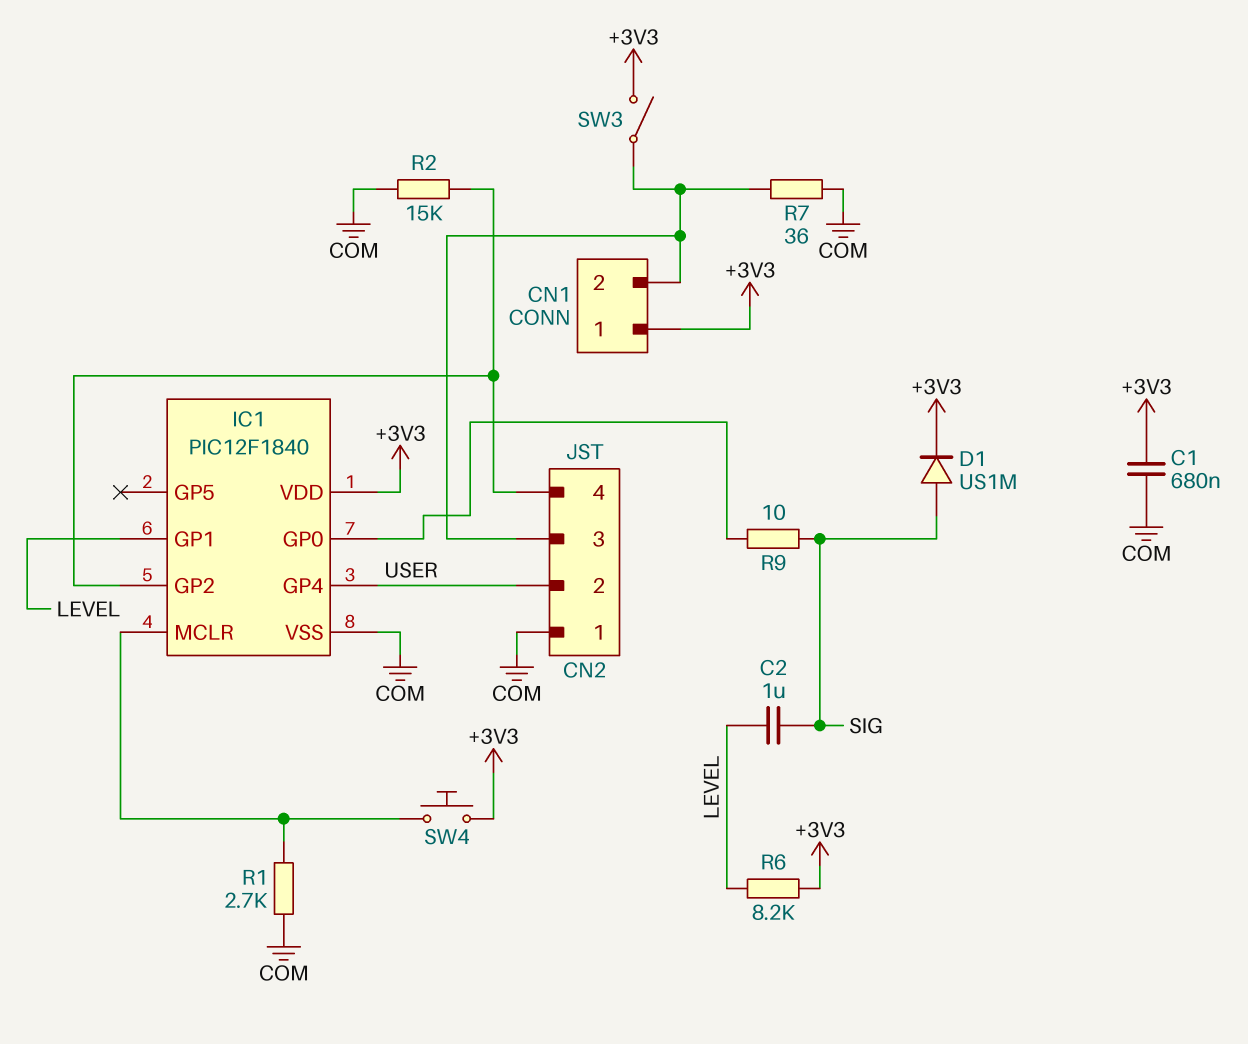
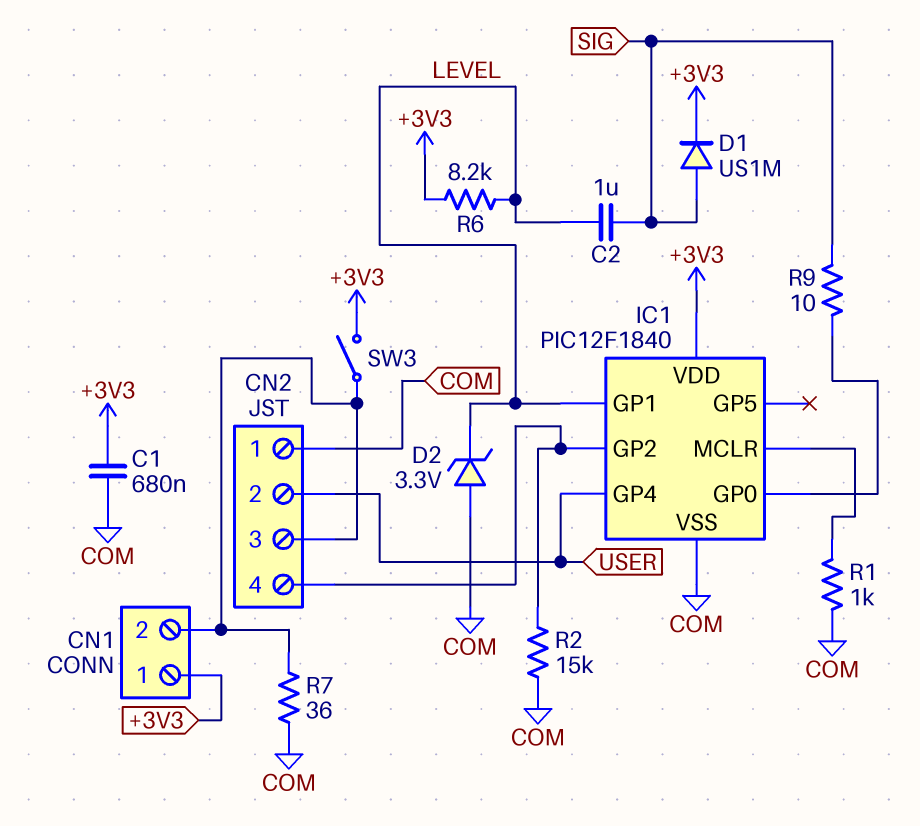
D2: none -> zener 3.3V (A COM, K LEVEL)
R1: 2.7k (COM, IC1/MCLR) -> 1k (COM, IC1/MCLR)
SW4: button (+3V3, IC1/MCLR) -> none

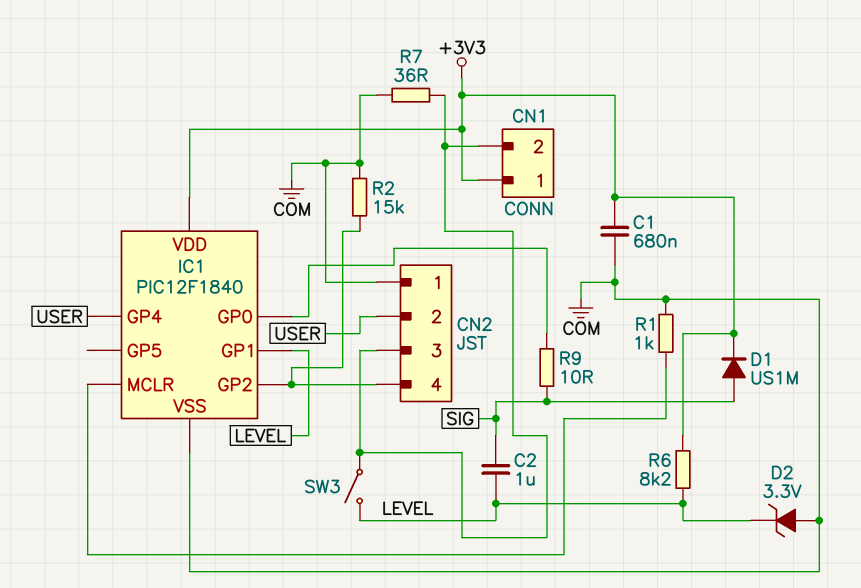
SW3: switch (+3V3, CN1/2) -> switch (CN1/2, LEVEL)

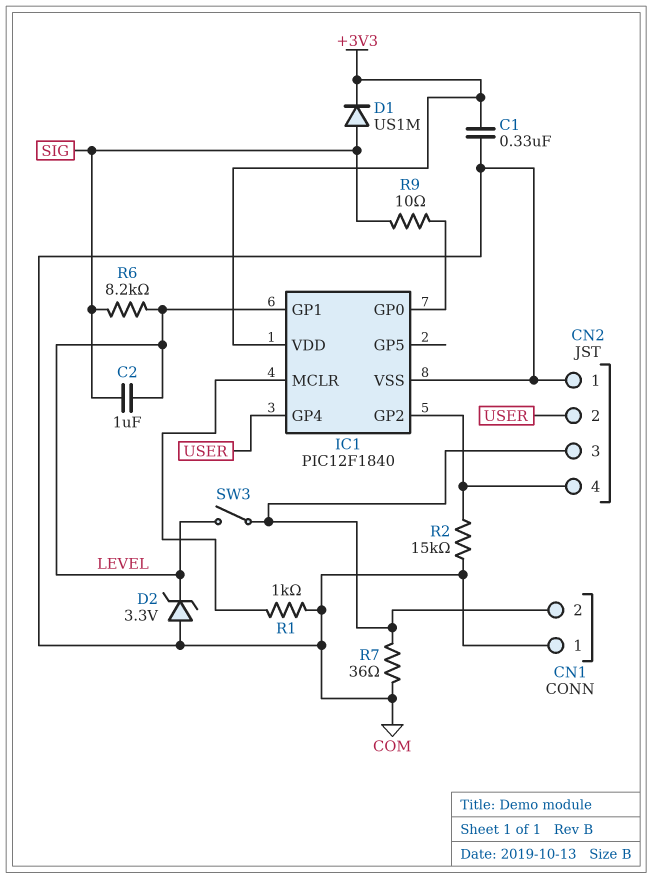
C1: 680nF (+3V3, COM) -> 330nF (+3V3, COM)
CN1 pin 1: +3V3 -> COM
R6: 8.2k (+3V3, LEVEL) -> 8.2k (LEVEL, SIG)

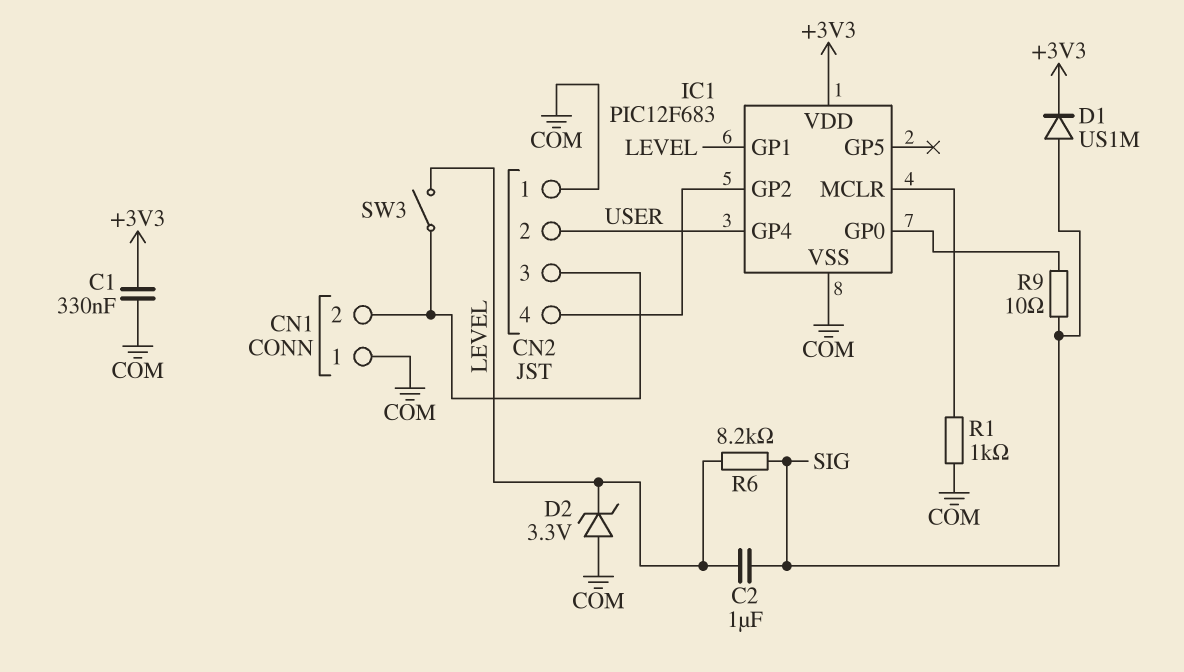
IC1: PIC12F1840 -> PIC12F683
R2: 15k (CN2/4, COM) -> none
R7: 36 (CN1/2, COM) -> none

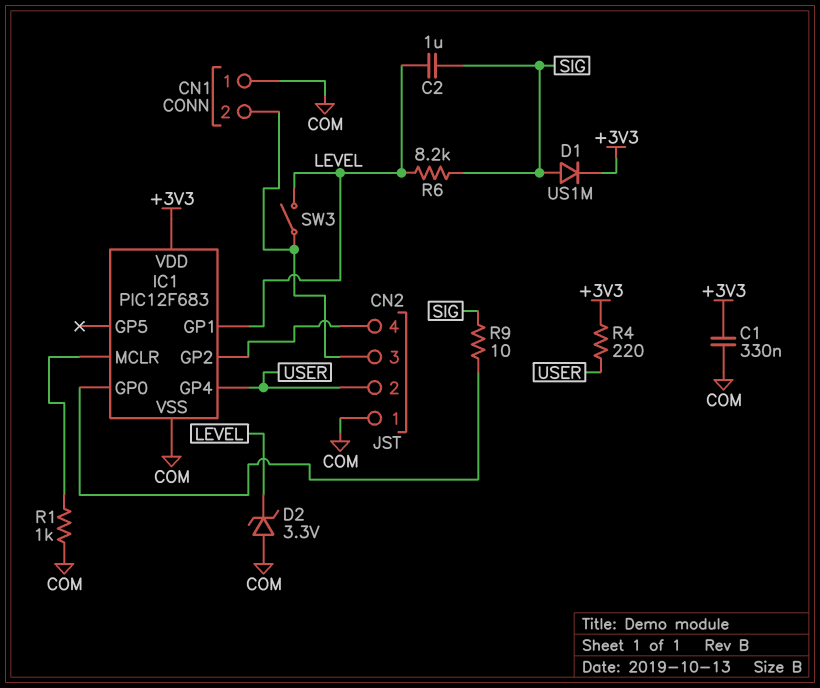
R4: none -> 220 (+3V3, USER)

